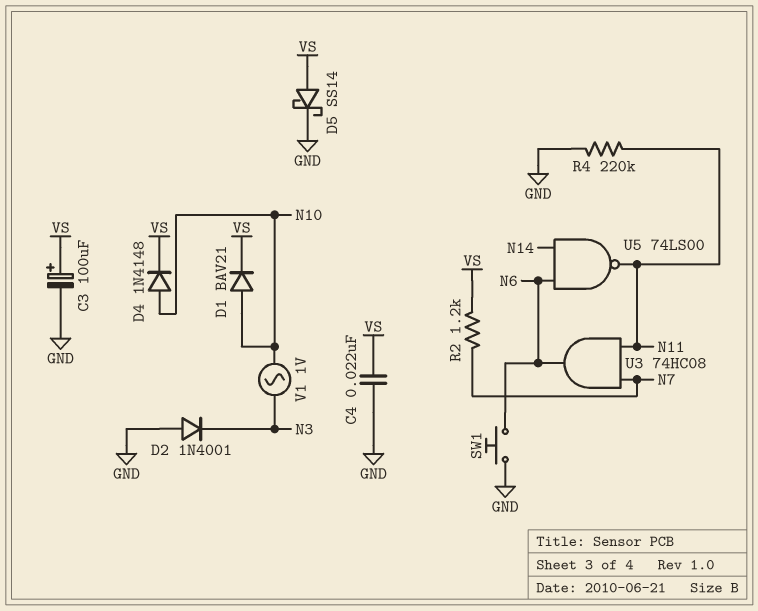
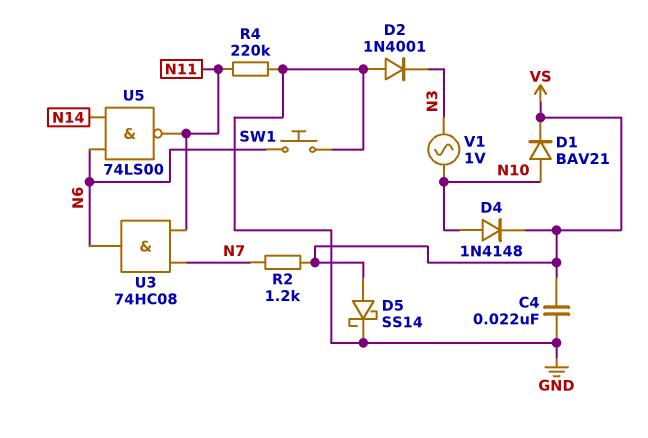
C3: 100uF (plus VS, minus GND) -> none

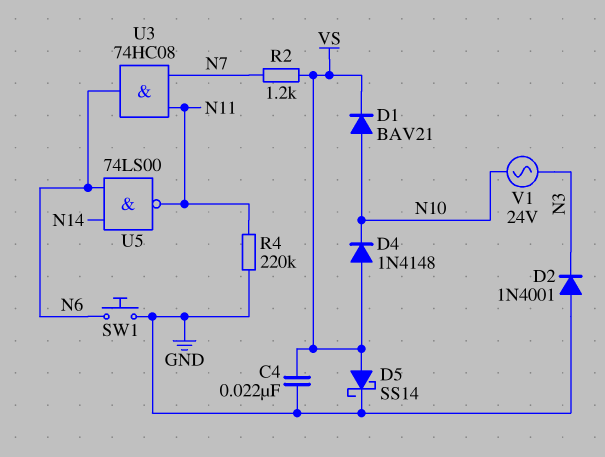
D4: diode 1N4148 (A N10, K VS) -> diode 1N4148 (A VS, K N10)
V1: AC 1V (N3, N10) -> AC 24V (N3, N10)

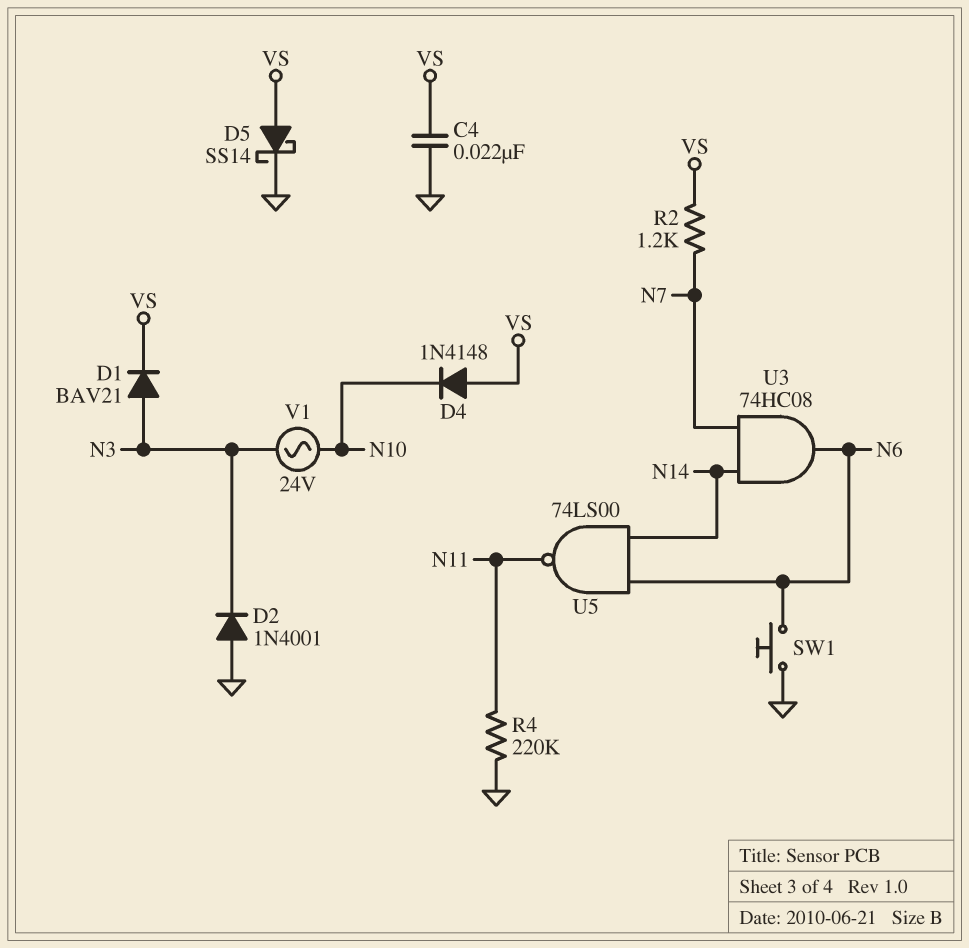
D1: diode BAV21 (A N10, K VS) -> diode BAV21 (A N3, K VS)
U3: AND 74HC08 (in N7, in N11, out N6) -> AND 74HC08 (in N7, in N14, out N6)

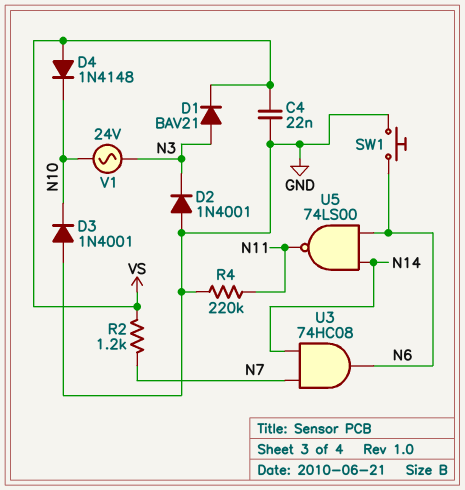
D3: none -> diode 1N4001 (A GND, K N10)
D5: schottky SS14 (A VS, K GND) -> none

